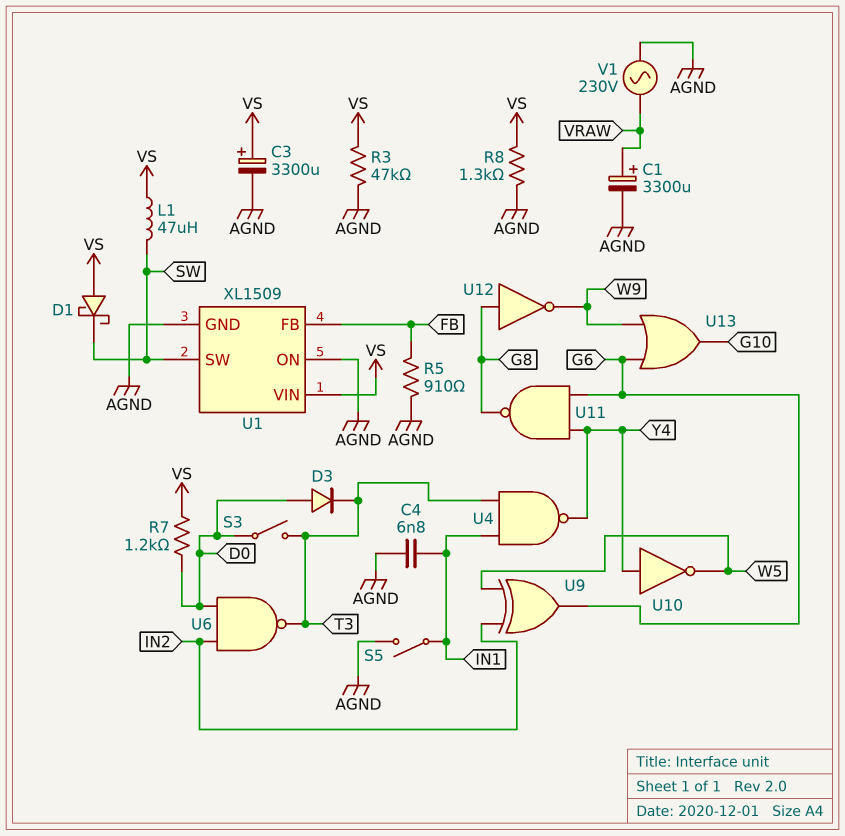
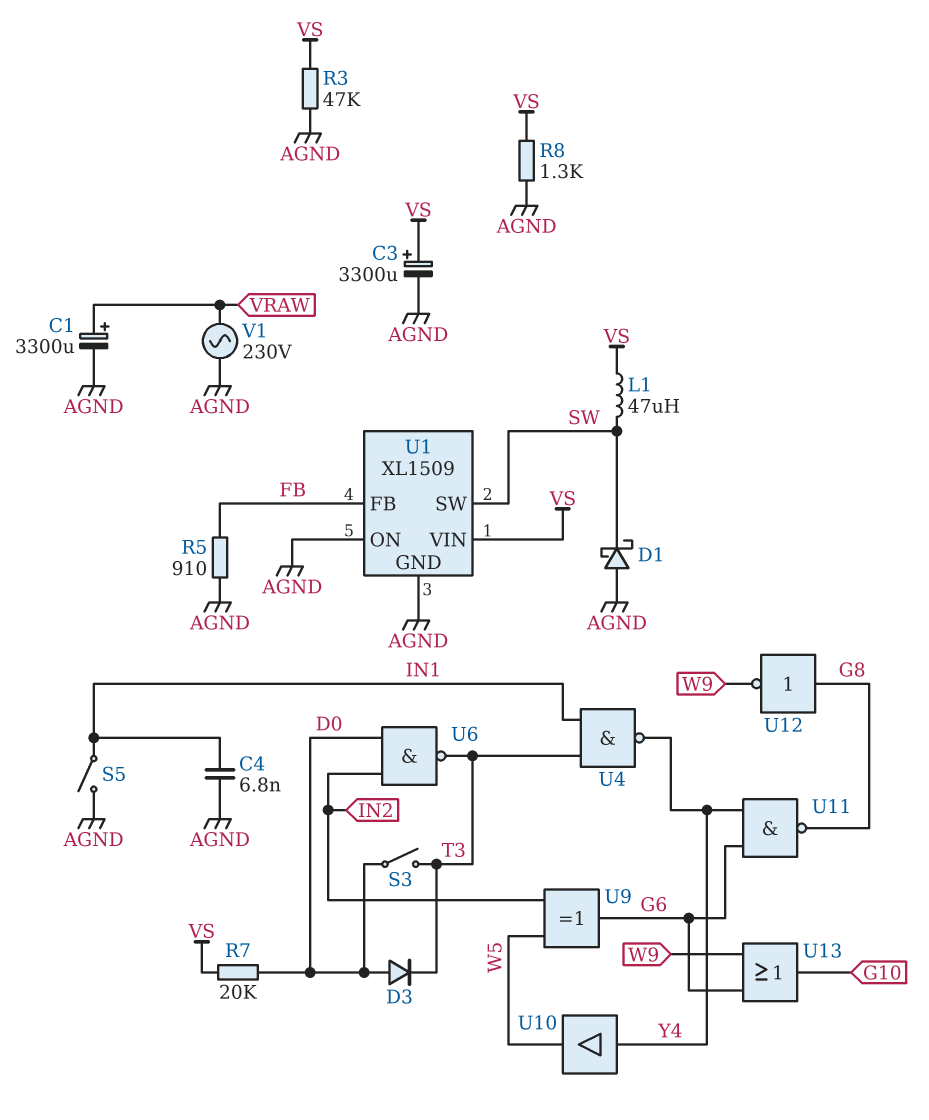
D1: schottky (A VS, K SW) -> schottky (A AGND, K SW)
R7: 1.2k (D0, VS) -> 20k (D0, VS)
U10: NOT (in Y4, out W5) -> buffer (in Y4, out W5)

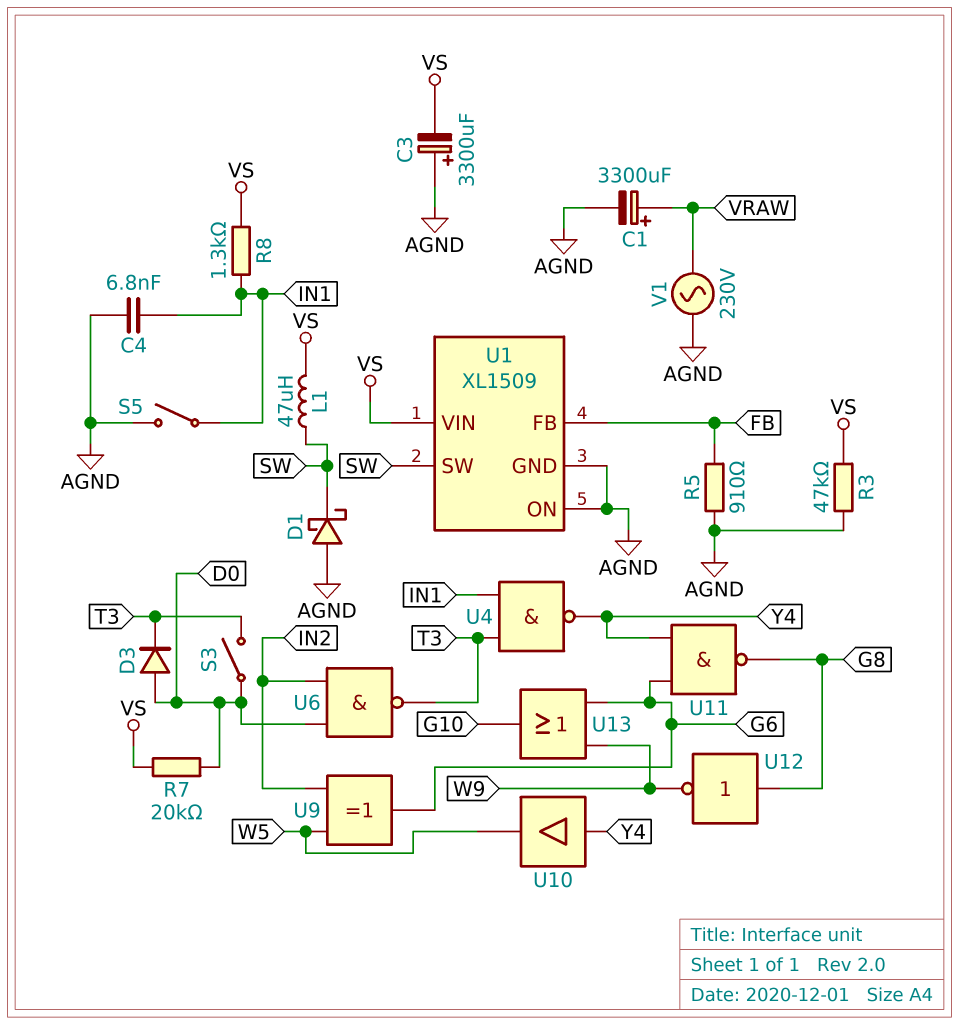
C3: 3300uF (plus VS, minus AGND) -> 3300uF (plus AGND, minus VS)
R8: 1.3k (AGND, VS) -> 1.3k (IN1, VS)

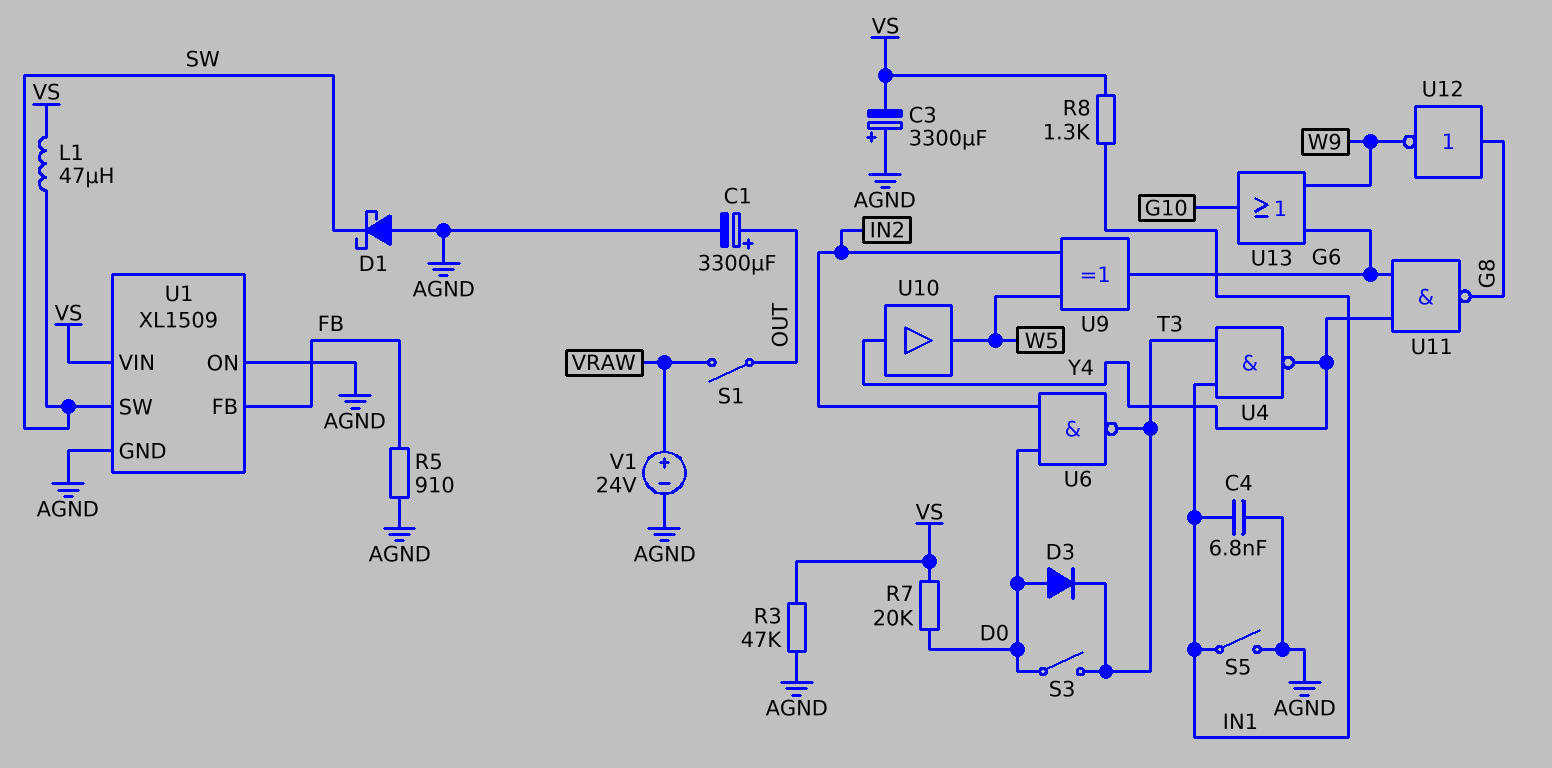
C1: 3300uF (plus VRAW, minus AGND) -> 3300uF (plus OUT, minus AGND)
S1: none -> switch (OUT, VRAW)
V1: AC 230V (AGND, VRAW) -> 24V (plus VRAW, minus AGND)

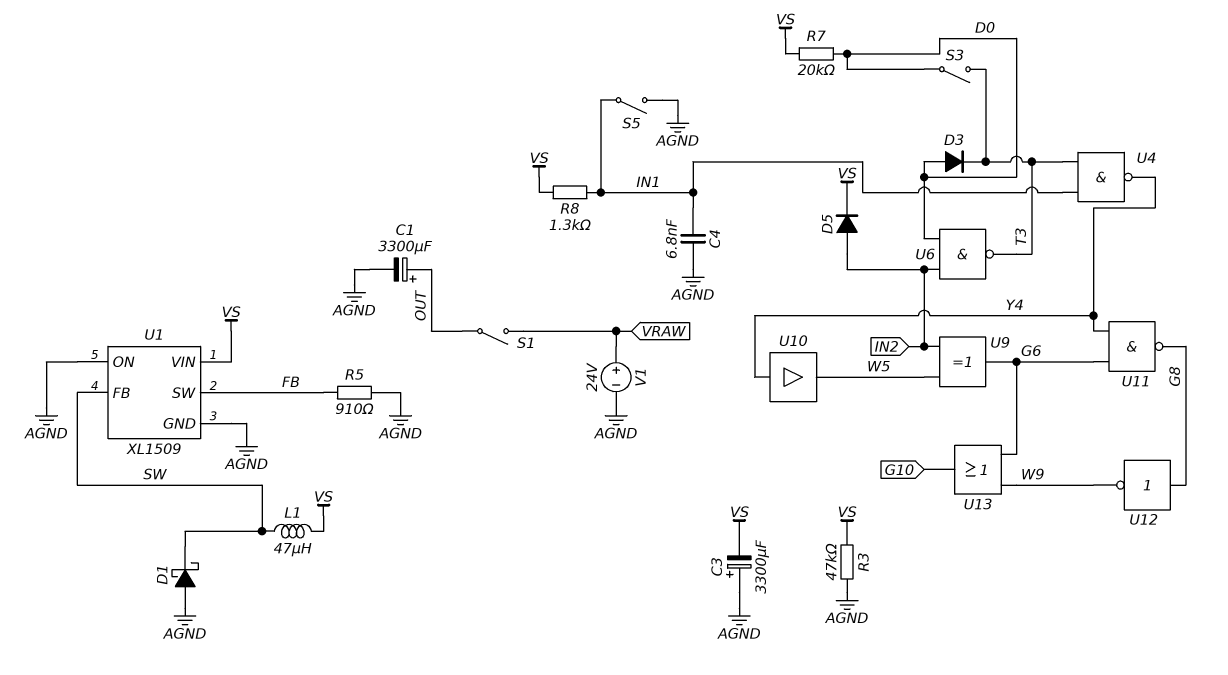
D5: none -> diode (A IN2, K VS)
U1 pin FB: FB -> SW
U1 pin SW: SW -> FB

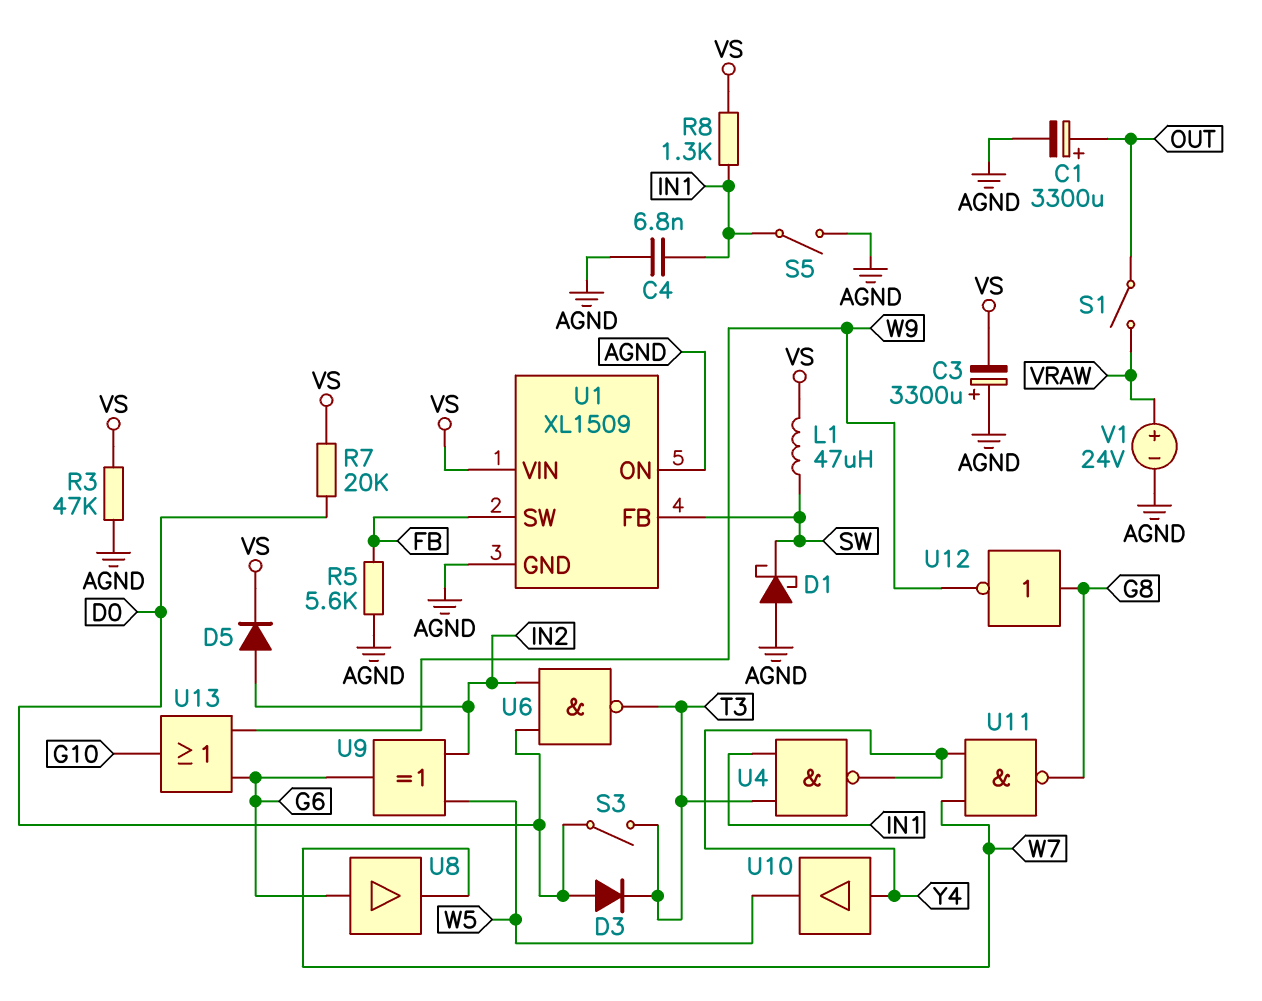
R5: 910 (AGND, FB) -> 5.6k (AGND, FB)
U8: none -> buffer (in G6, out W7)
U11: NAND (in G6, in Y4, out G8) -> NAND (in W7, in Y4, out G8)

